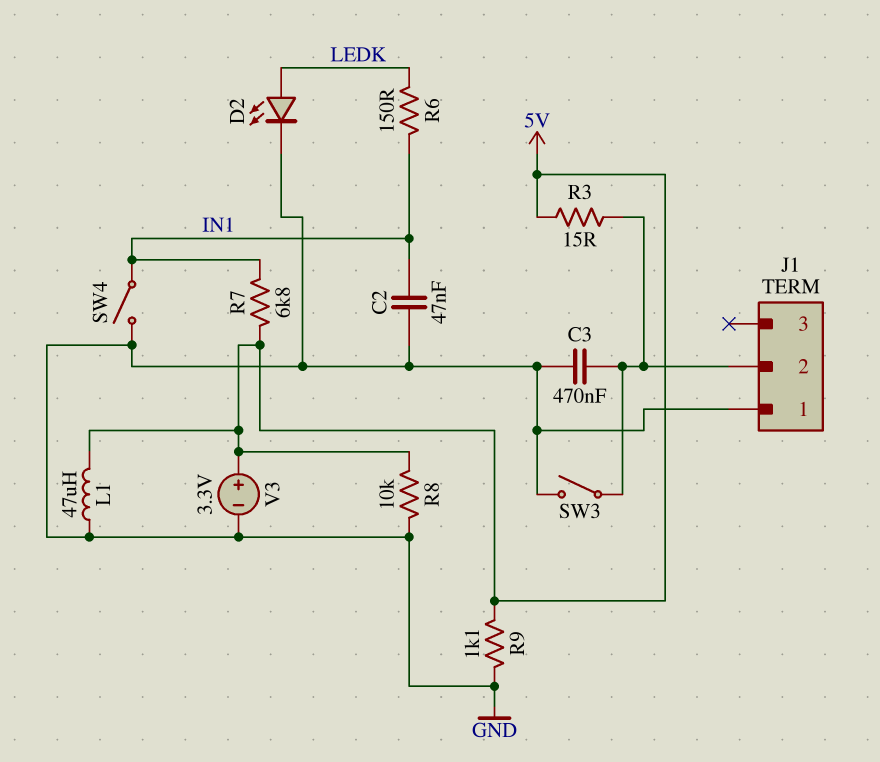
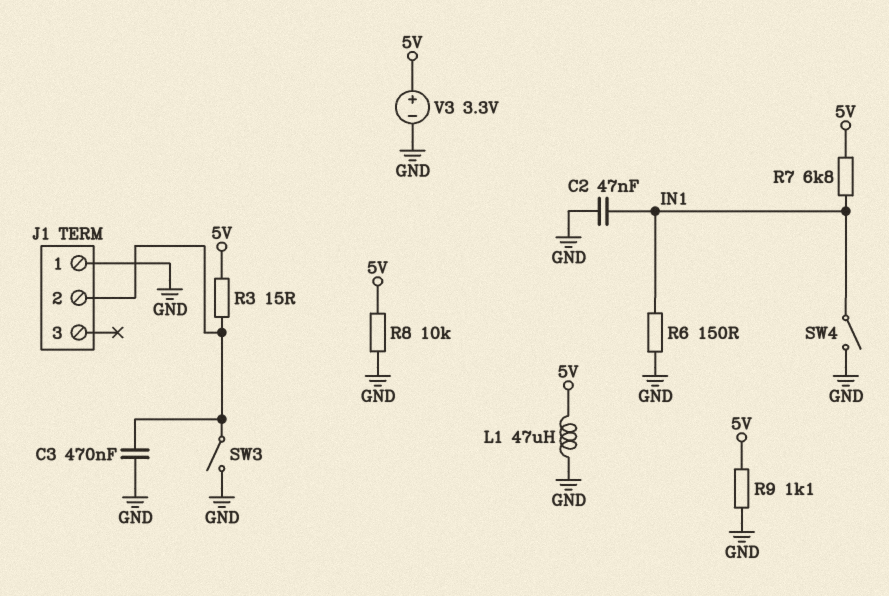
D2: LED (A LEDK, K GND) -> none
R6: 150 (IN1, LEDK) -> 150 (GND, IN1)

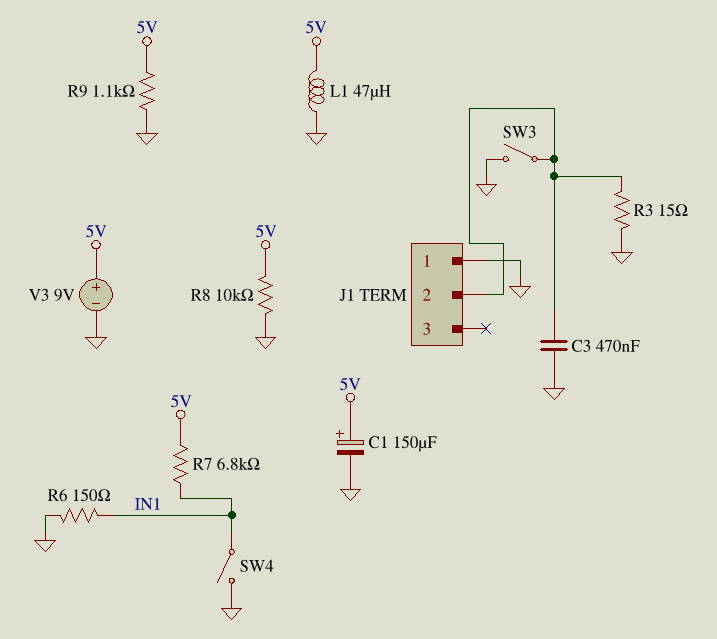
C1: none -> 150uF (plus 5V, minus GND)
C2: 47nF (GND, IN1) -> none
R3: 15 (5V, J1/2) -> 15 (GND, J1/2)
V3: 3.3V (plus 5V, minus GND) -> 9V (plus 5V, minus GND)

